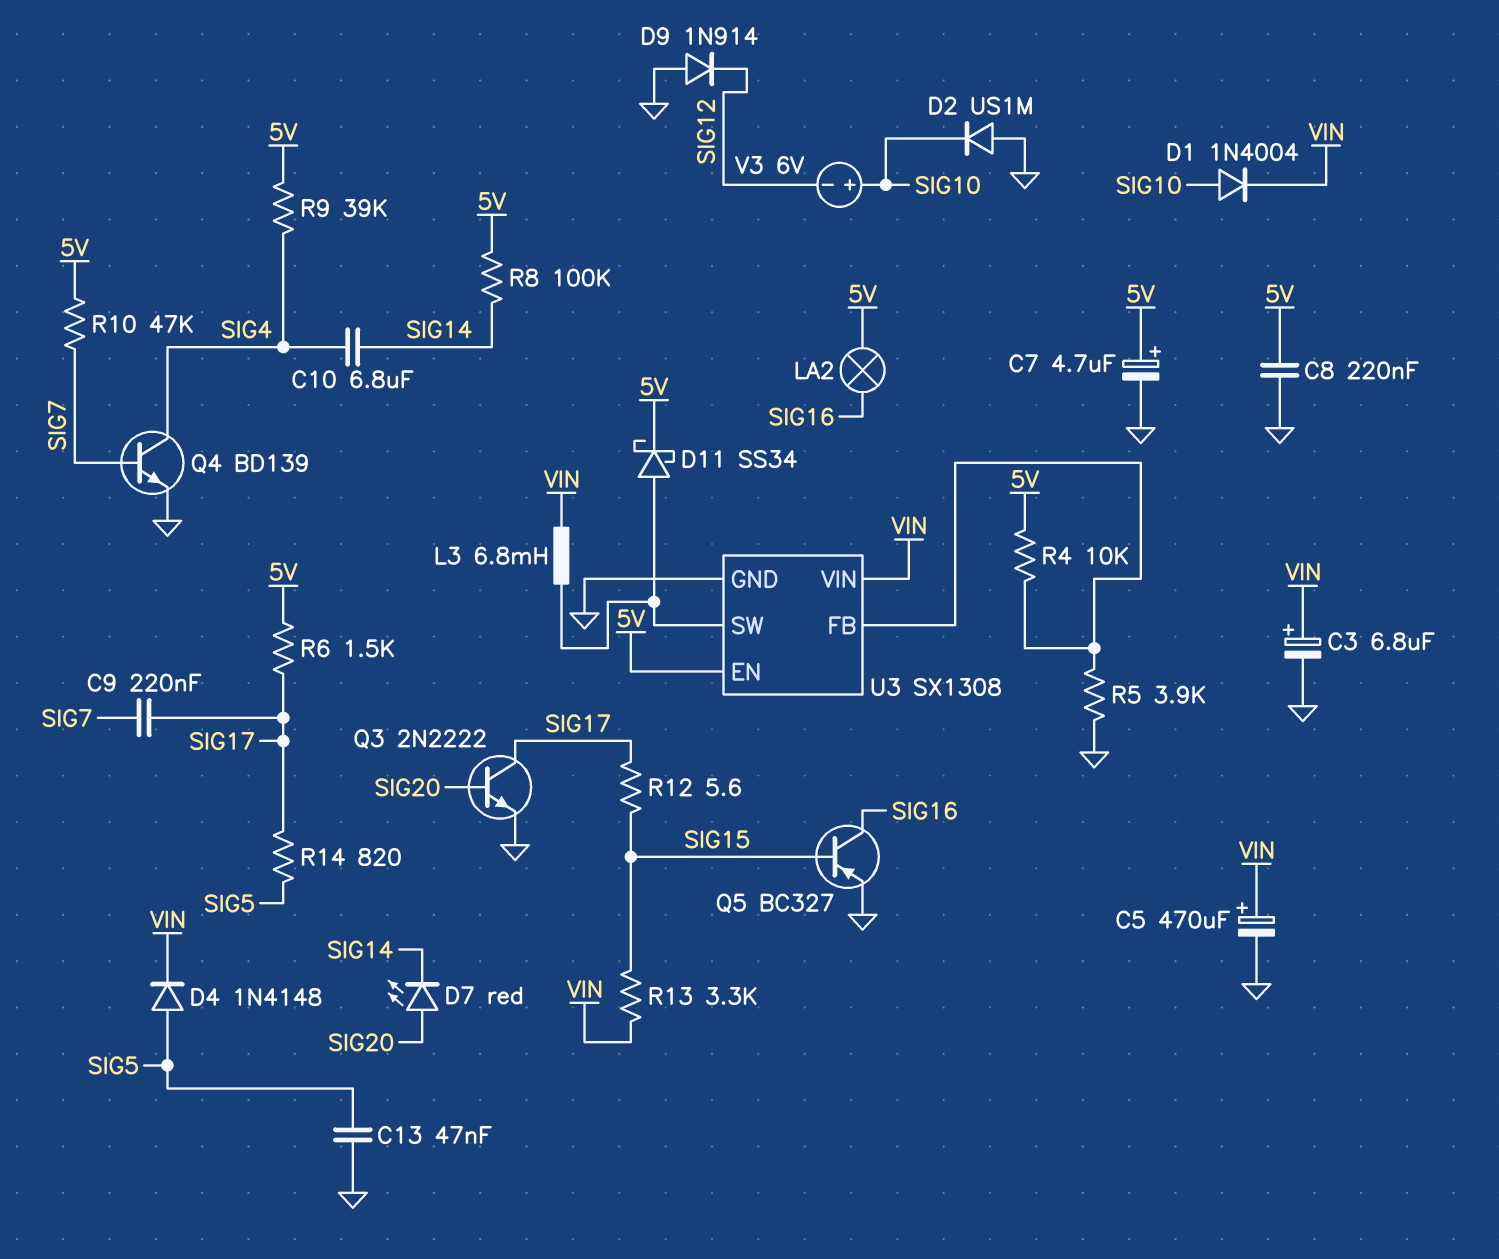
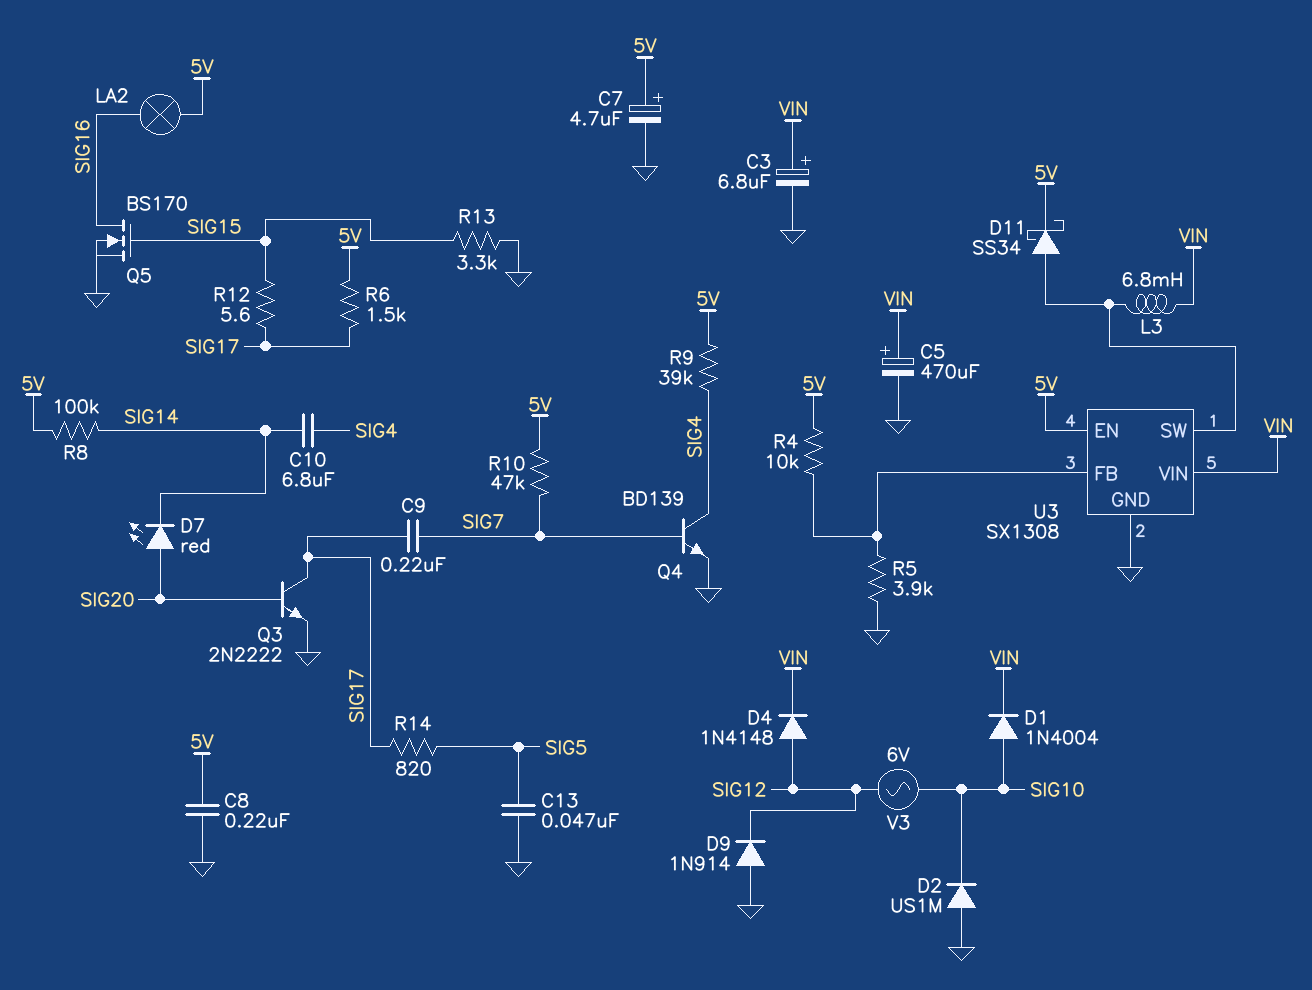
D4: diode 1N4148 (A SIG5, K VIN) -> diode 1N4148 (A SIG12, K VIN)
Q5: PNP BC327 (B SIG15, C SIG16, E GND) -> NMOS BS170 (G SIG15, D SIG16, S GND)
R13: 3.3k (SIG15, VIN) -> 3.3k (GND, SIG15)
V3: 6V (plus SIG10, minus SIG12) -> AC 6V (SIG10, SIG12)

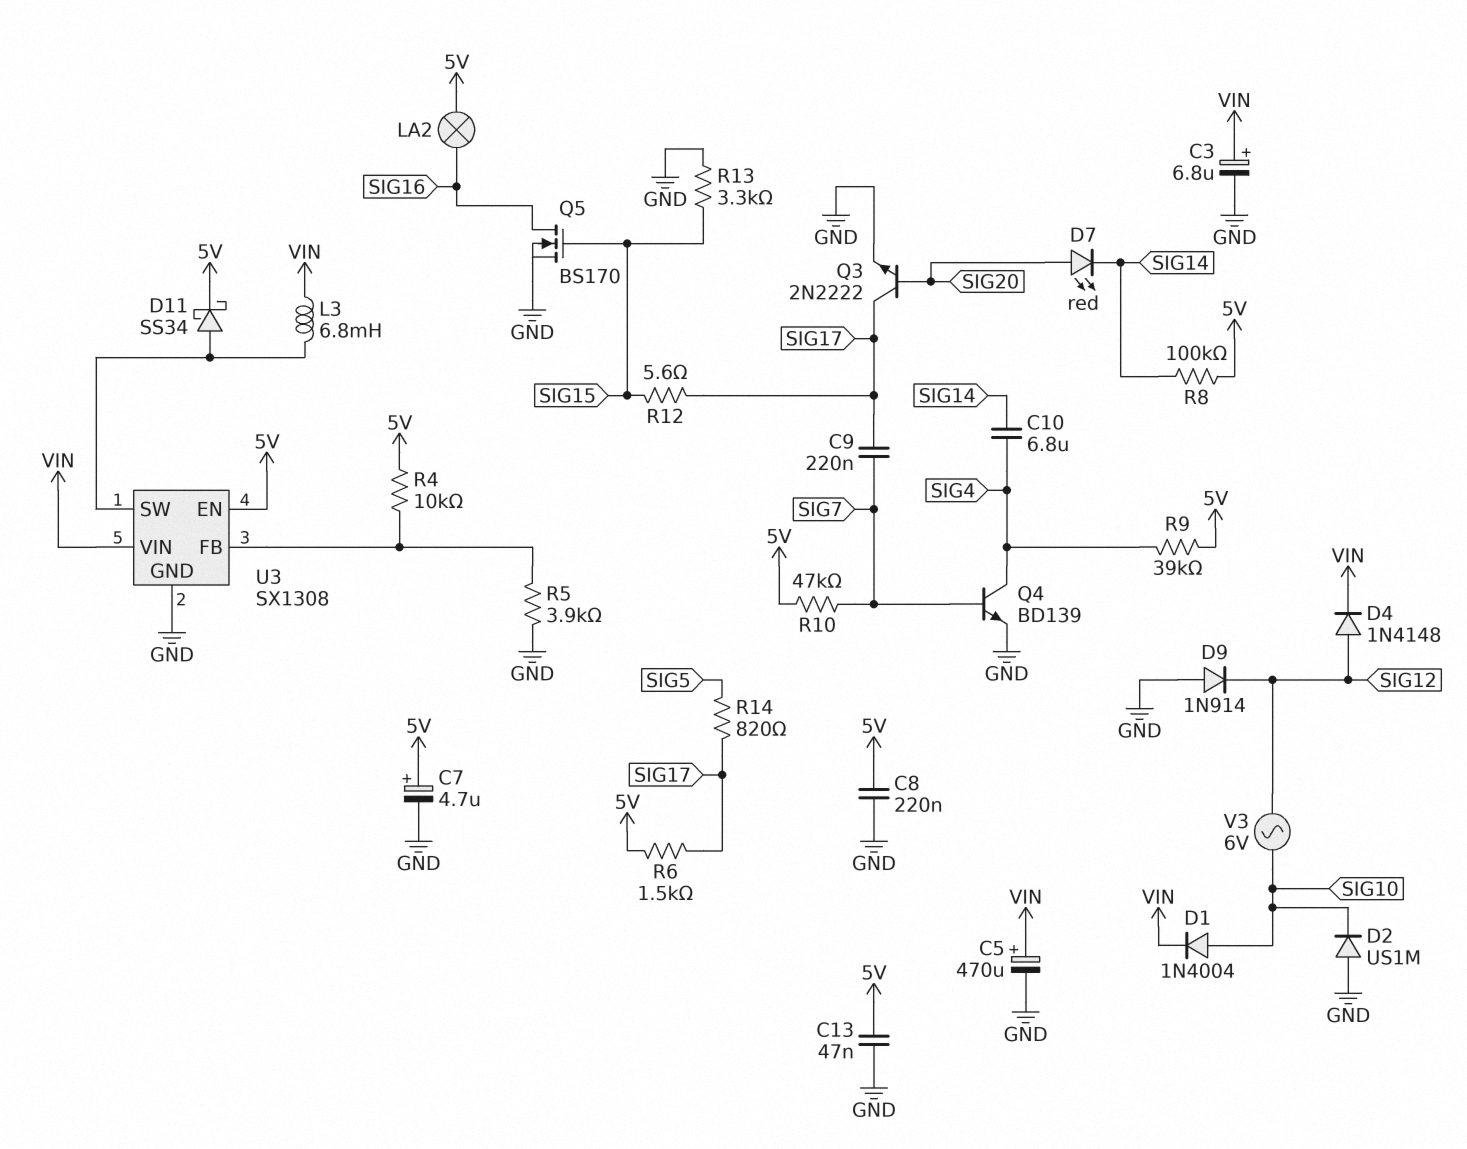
C13: 47nF (GND, SIG5) -> 47nF (5V, GND)

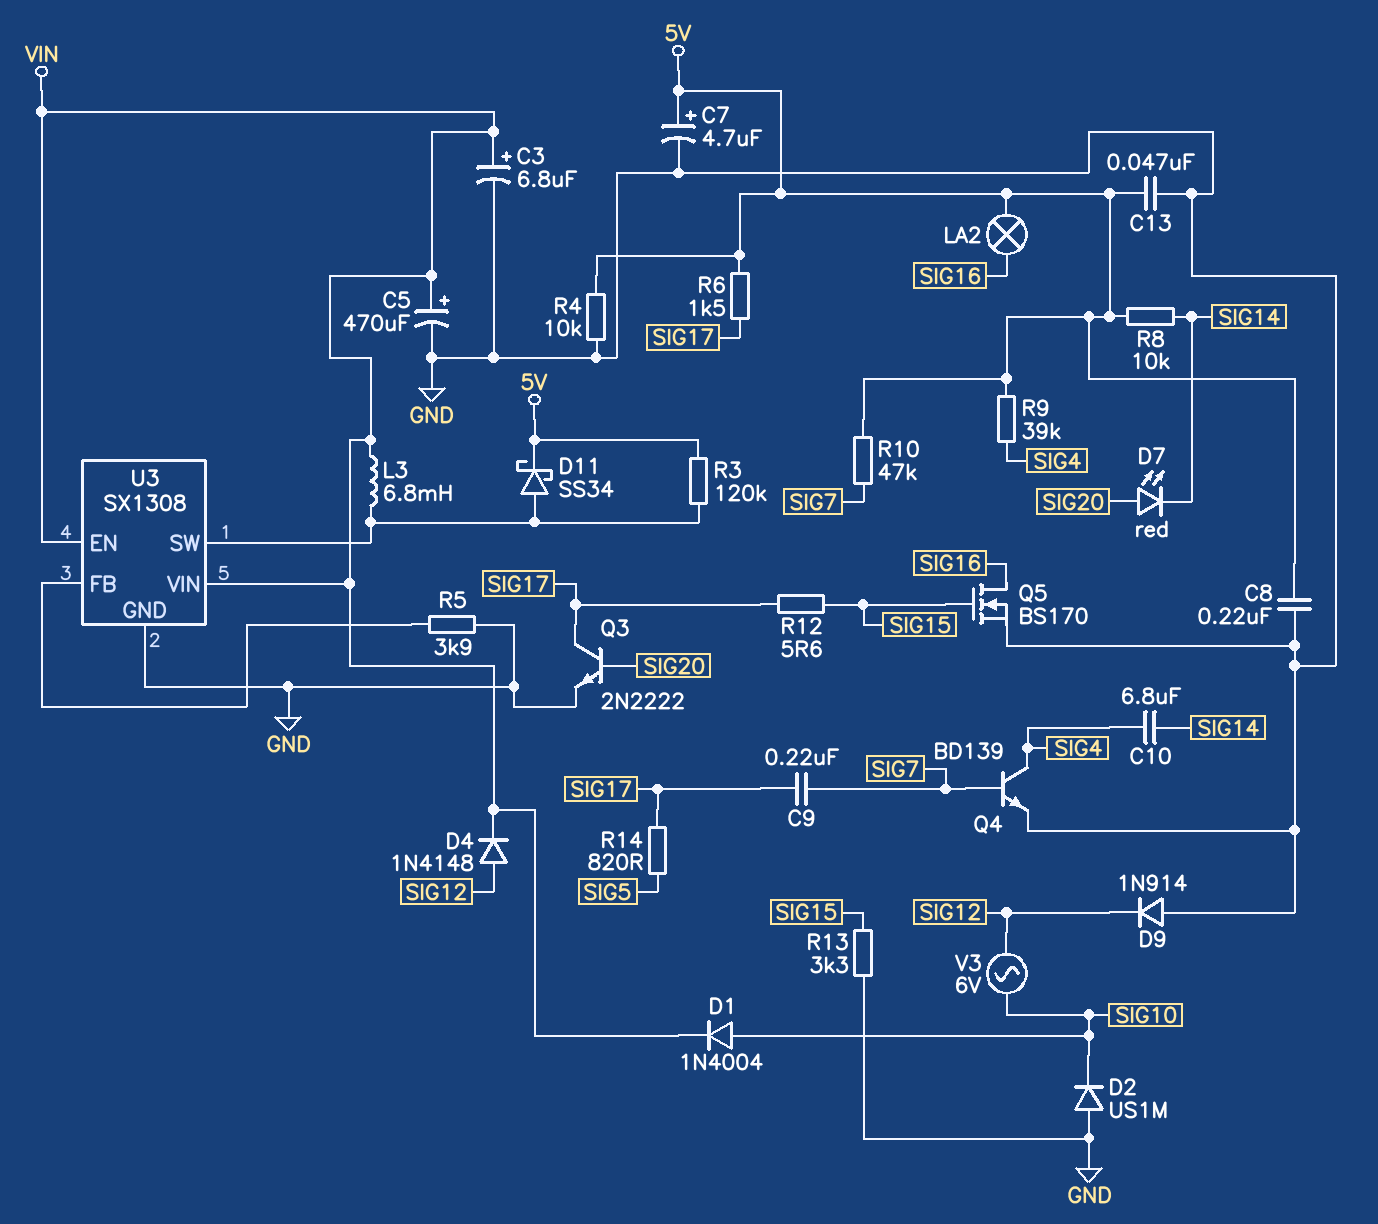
R3: none -> 120k (5V, U3/SW)
R4: 10k (5V, U3/FB) -> 10k (5V, GND)
R8: 100k (5V, SIG14) -> 10k (5V, SIG14)
U3 pin EN: 5V -> VIN

